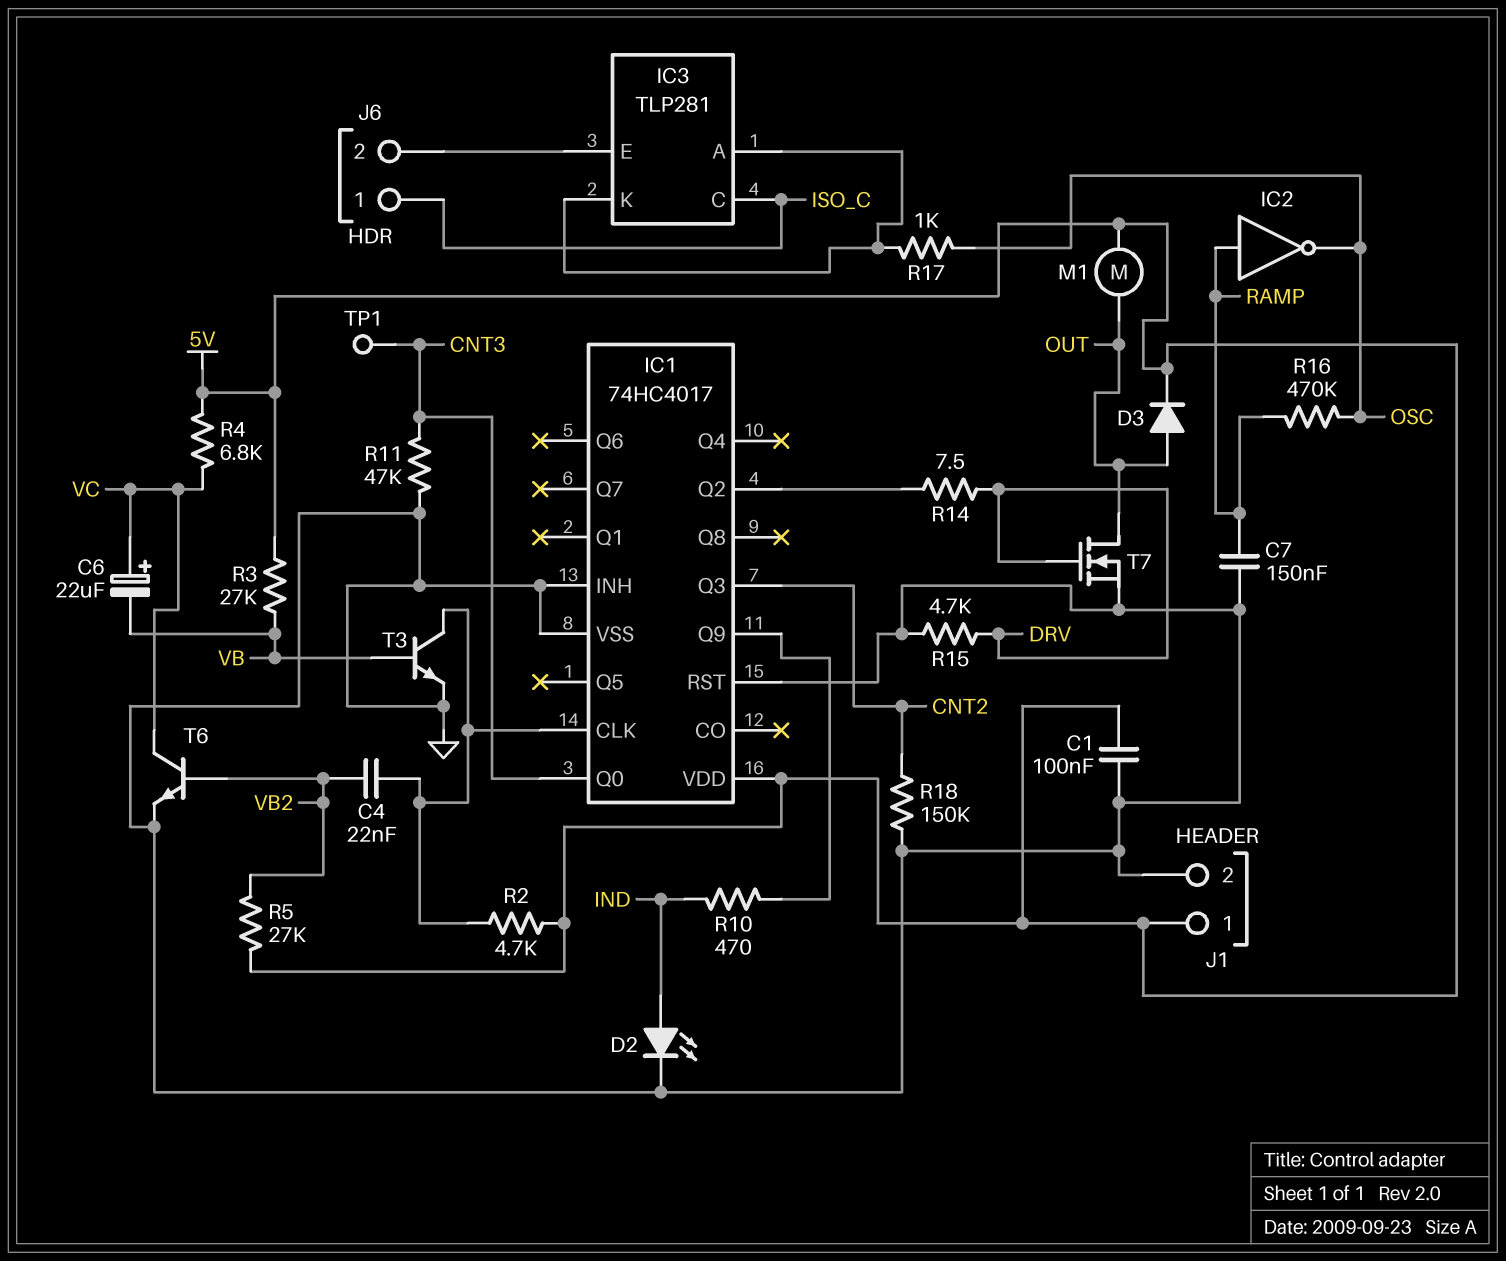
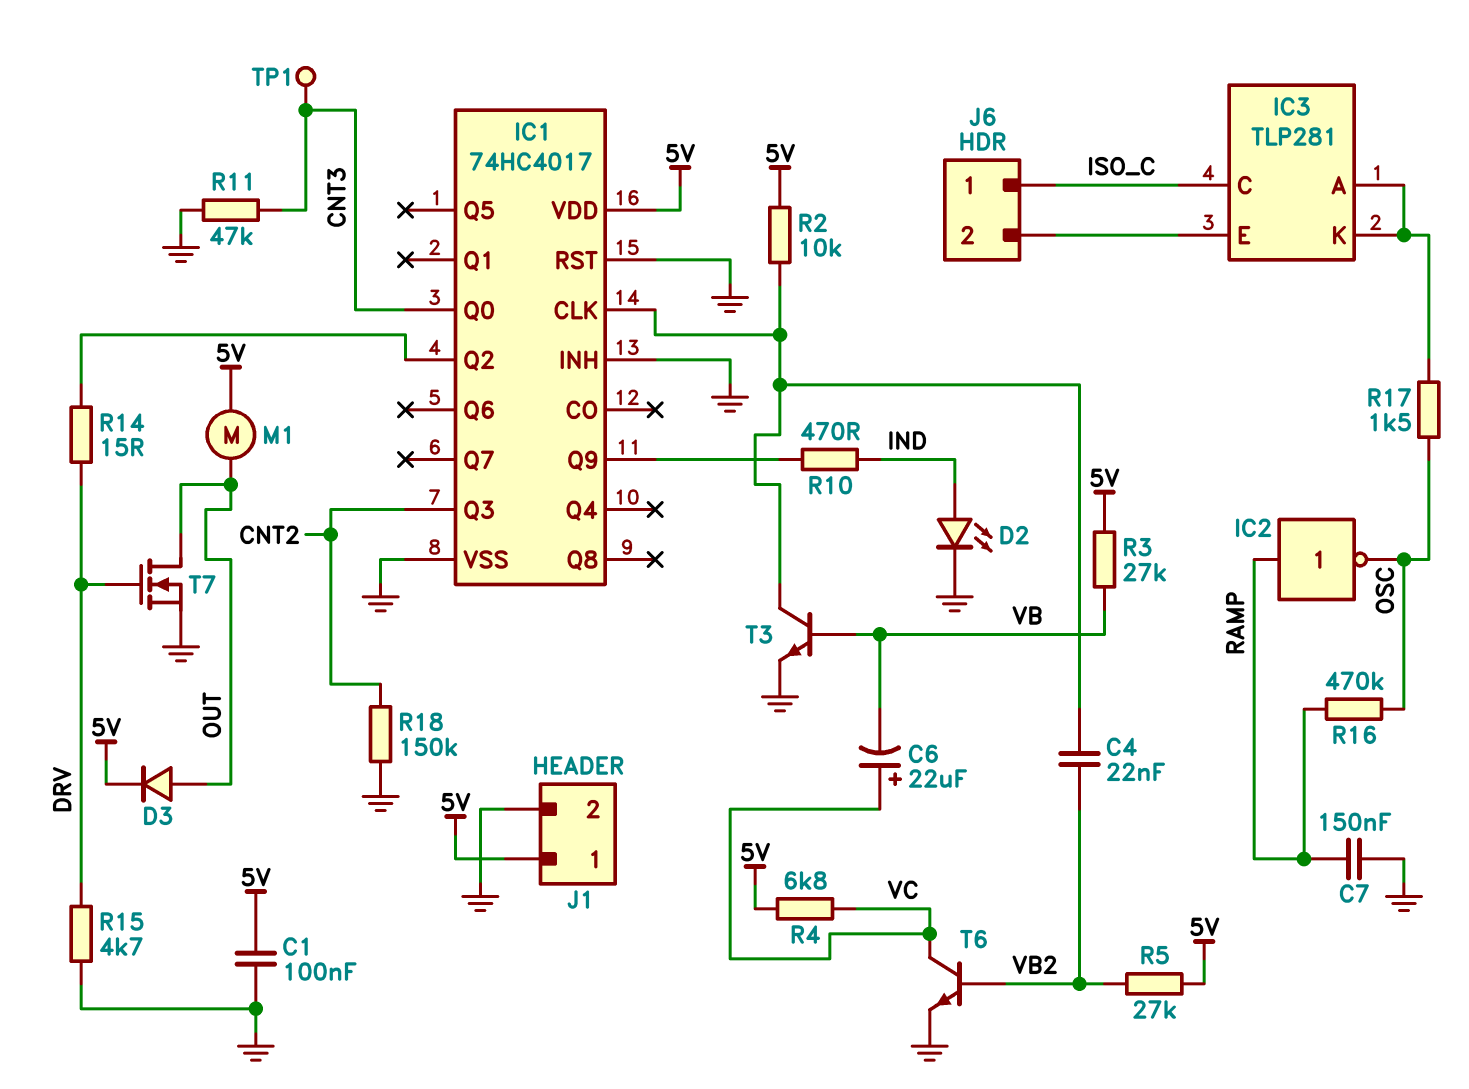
R2: 4.7k (5V, IC1/CLK) -> 10k (5V, IC1/CLK)
R14: 7.5 (DRV, IC1/Q2) -> 15 (DRV, IC1/Q2)
R17: 1k (IC3/A, OSC) -> 1.5k (IC3/A, OSC)

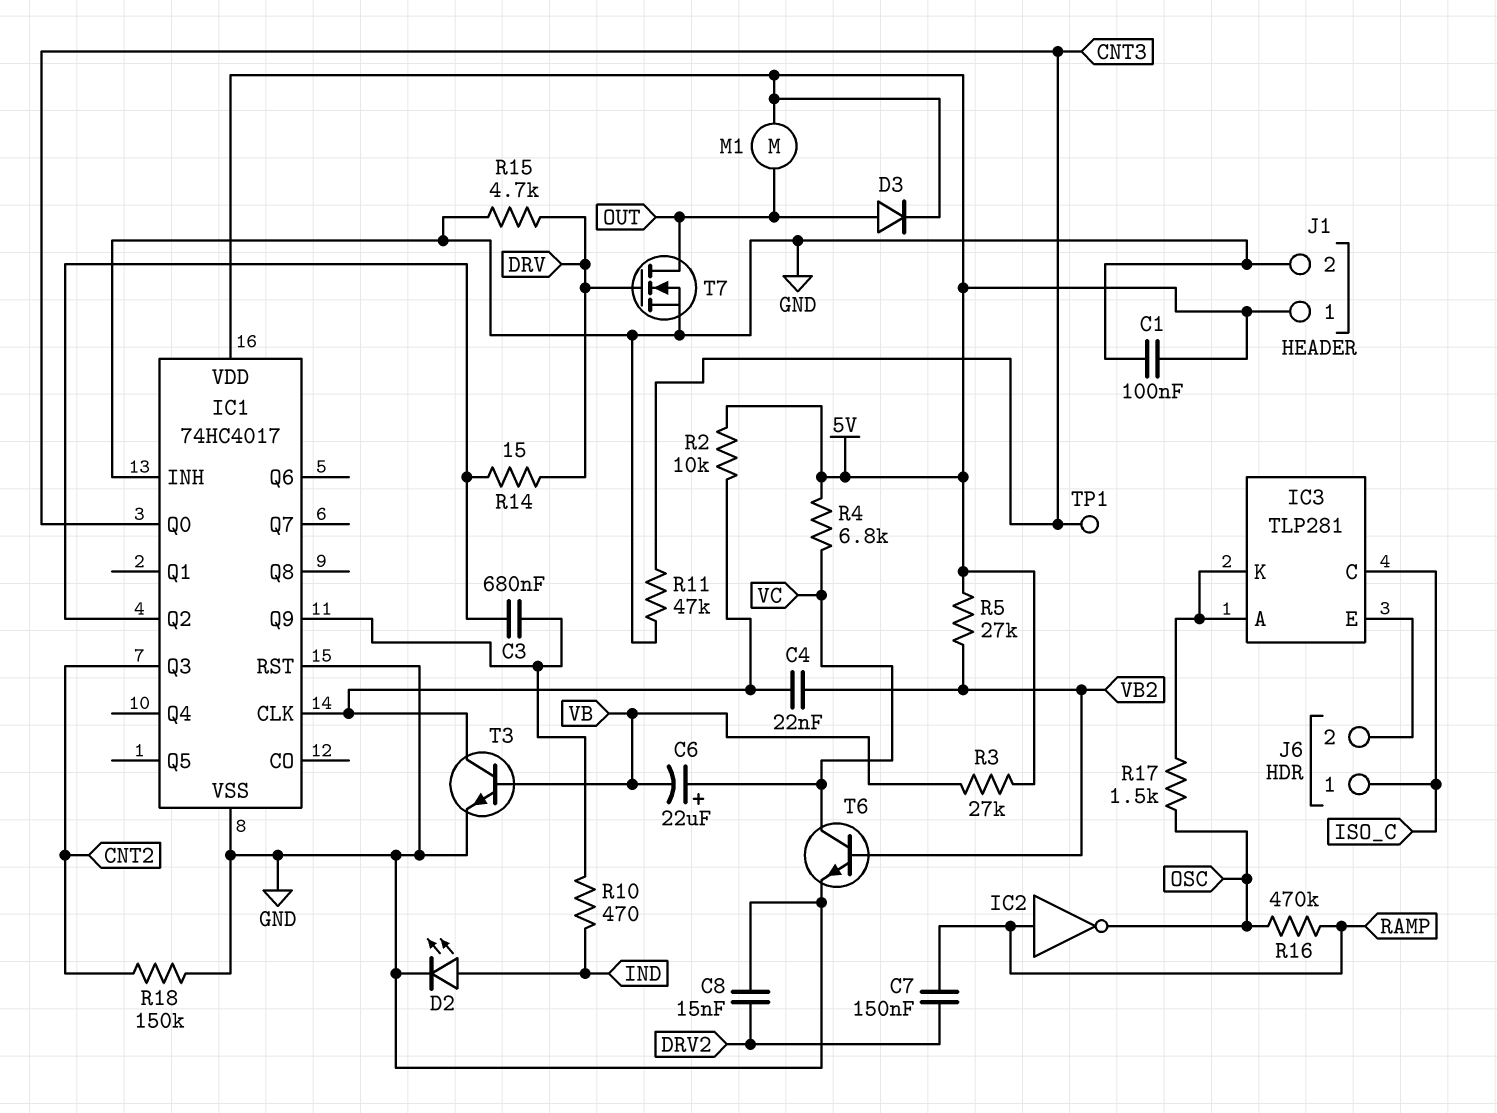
C3: none -> 680nF (IC1/Q2, IC1/Q9)
C7: 150nF (GND, RAMP) -> 150nF (DRV2, RAMP)
C8: none -> 15nF (DRV2, GND)

